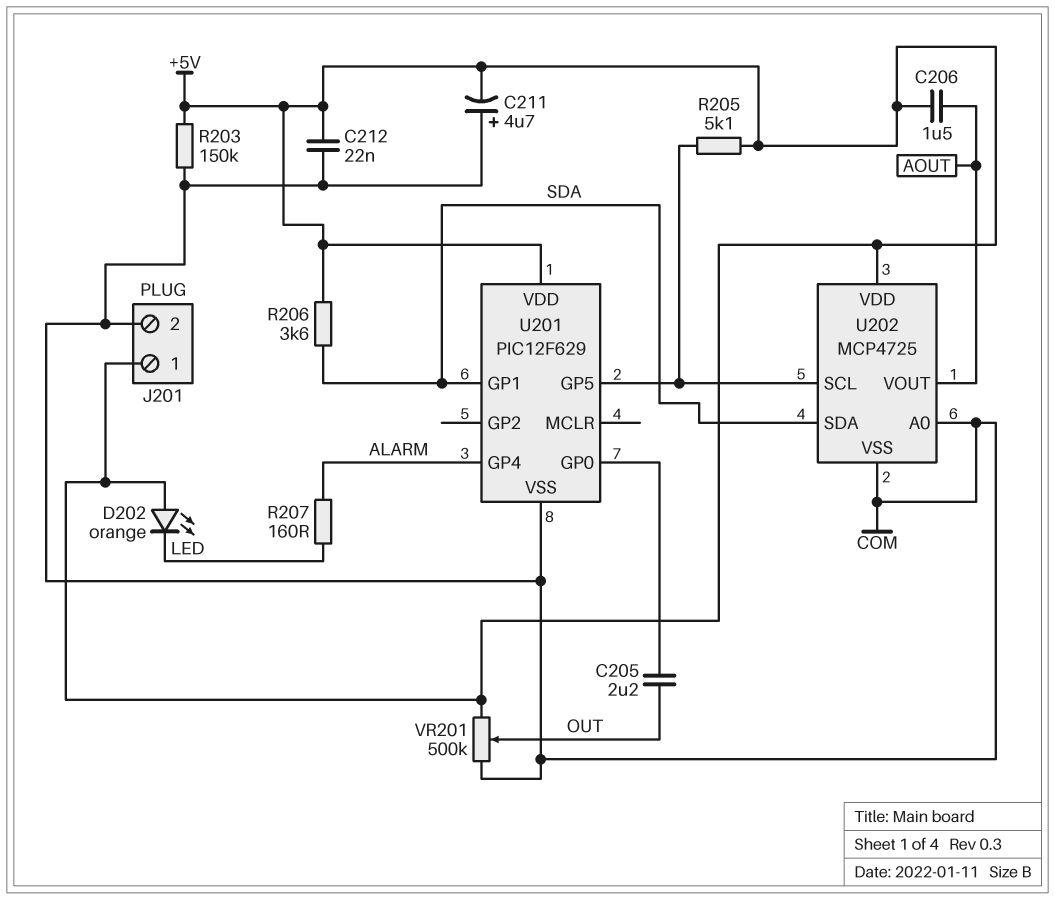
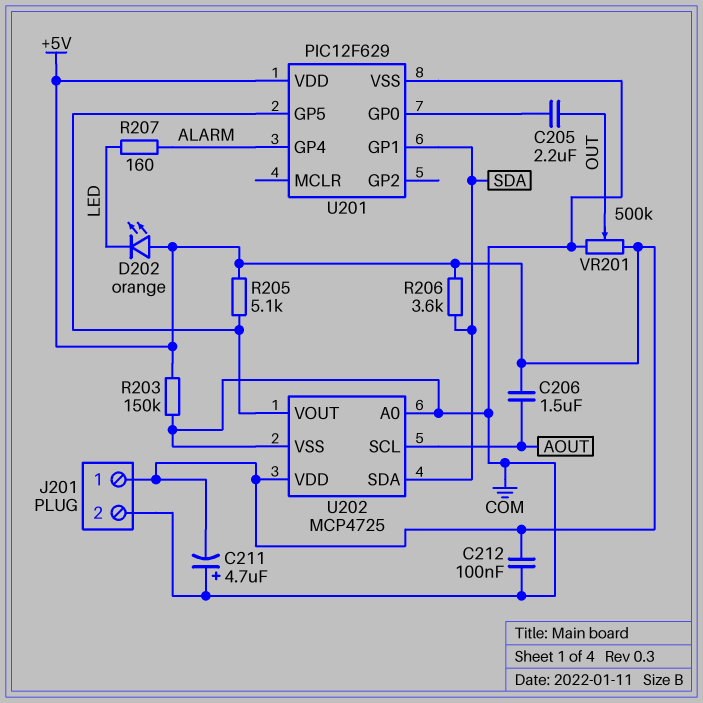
C212: 22nF (+5V, COM) -> 100nF (+5V, COM)
U202 pin SCL: U201/GP5 -> AOUT
U202 pin VOUT: AOUT -> U201/GP5

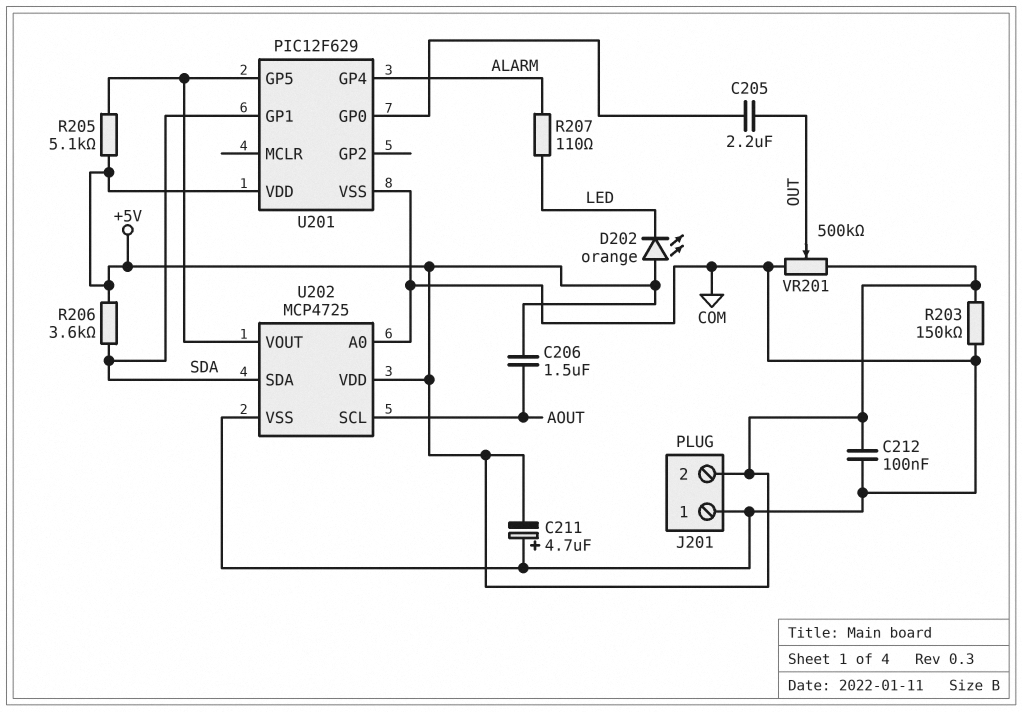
J201 pin 1: +5V -> COM
J201 pin 2: COM -> +5V
R207: 160 (ALARM, LED) -> 110 (ALARM, LED)

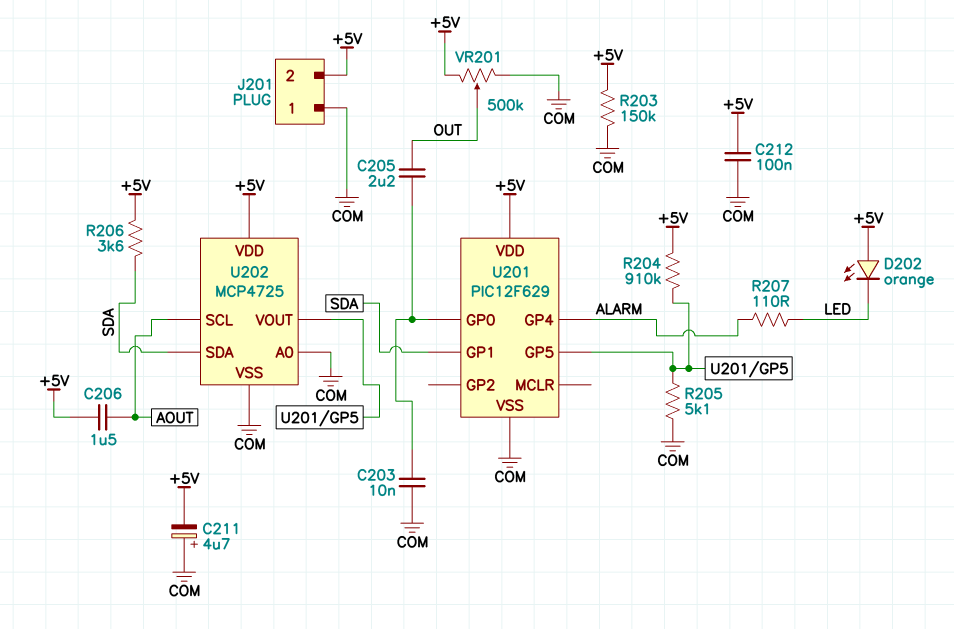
C203: none -> 10nF (COM, U201/GP0)
R204: none -> 910k (+5V, U201/GP5)
R205: 5.1k (+5V, U201/GP5) -> 5.1k (COM, U201/GP5)

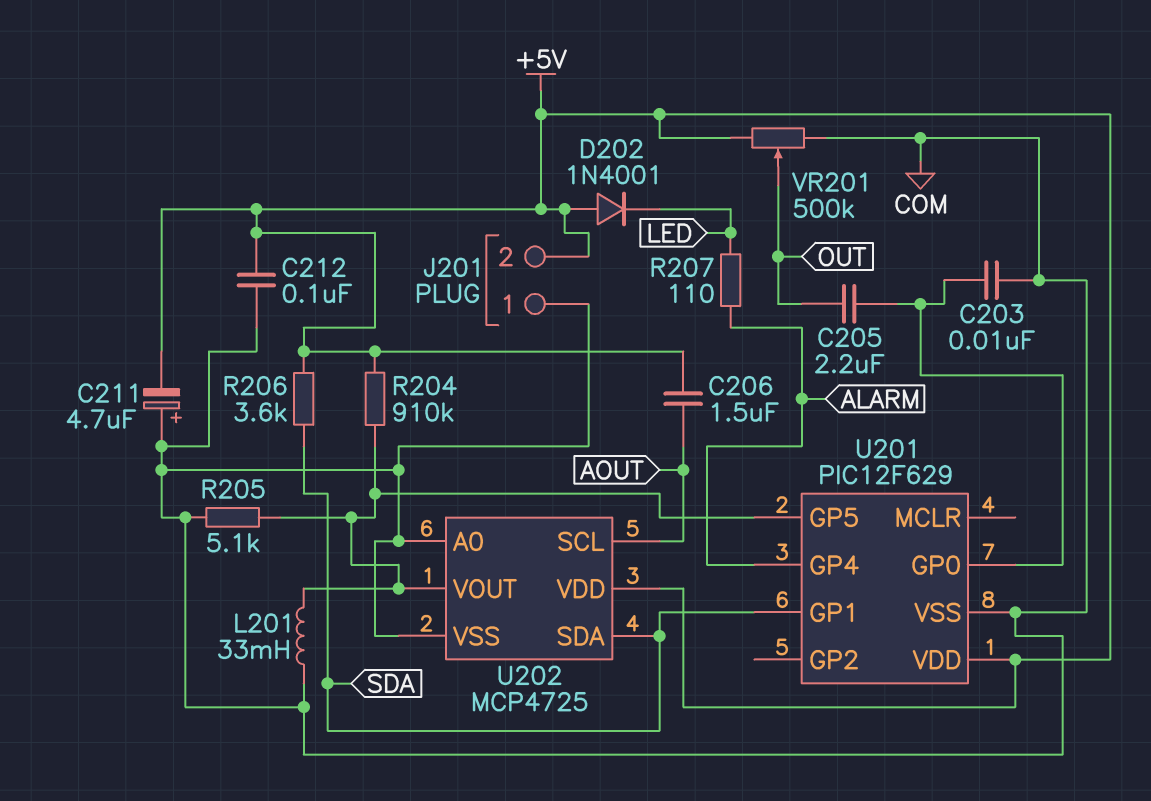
D202: LED orange (A +5V, K LED) -> diode 1N4001 (A +5V, K LED)
L201: none -> 33mH (COM, U201/GP5)
R203: 150k (+5V, COM) -> none

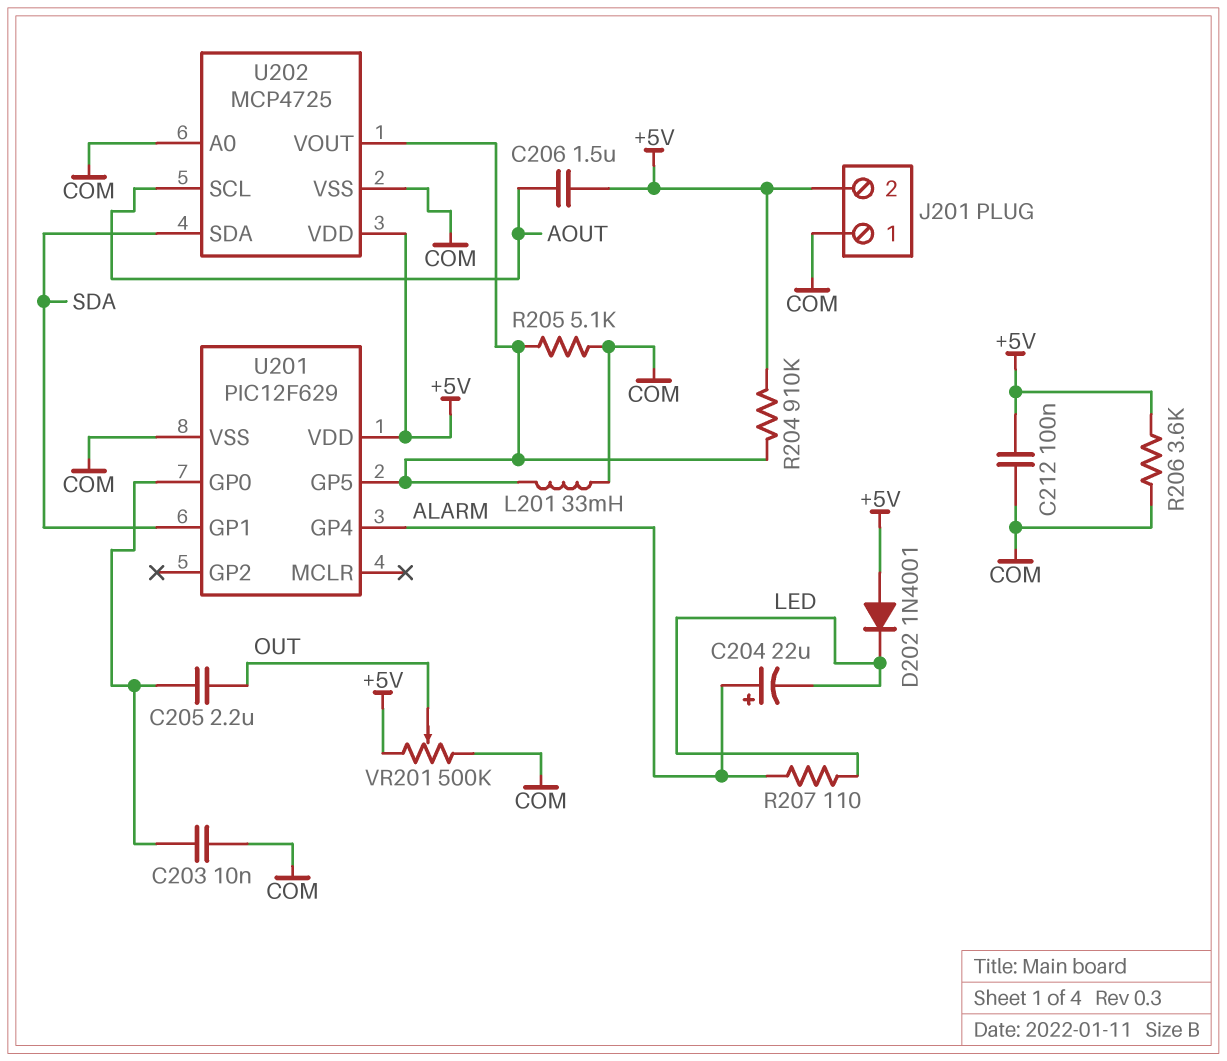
C204: none -> 22uF (plus ALARM, minus LED)
C211: 4.7uF (plus COM, minus +5V) -> none
R206: 3.6k (+5V, SDA) -> 3.6k (+5V, COM)

